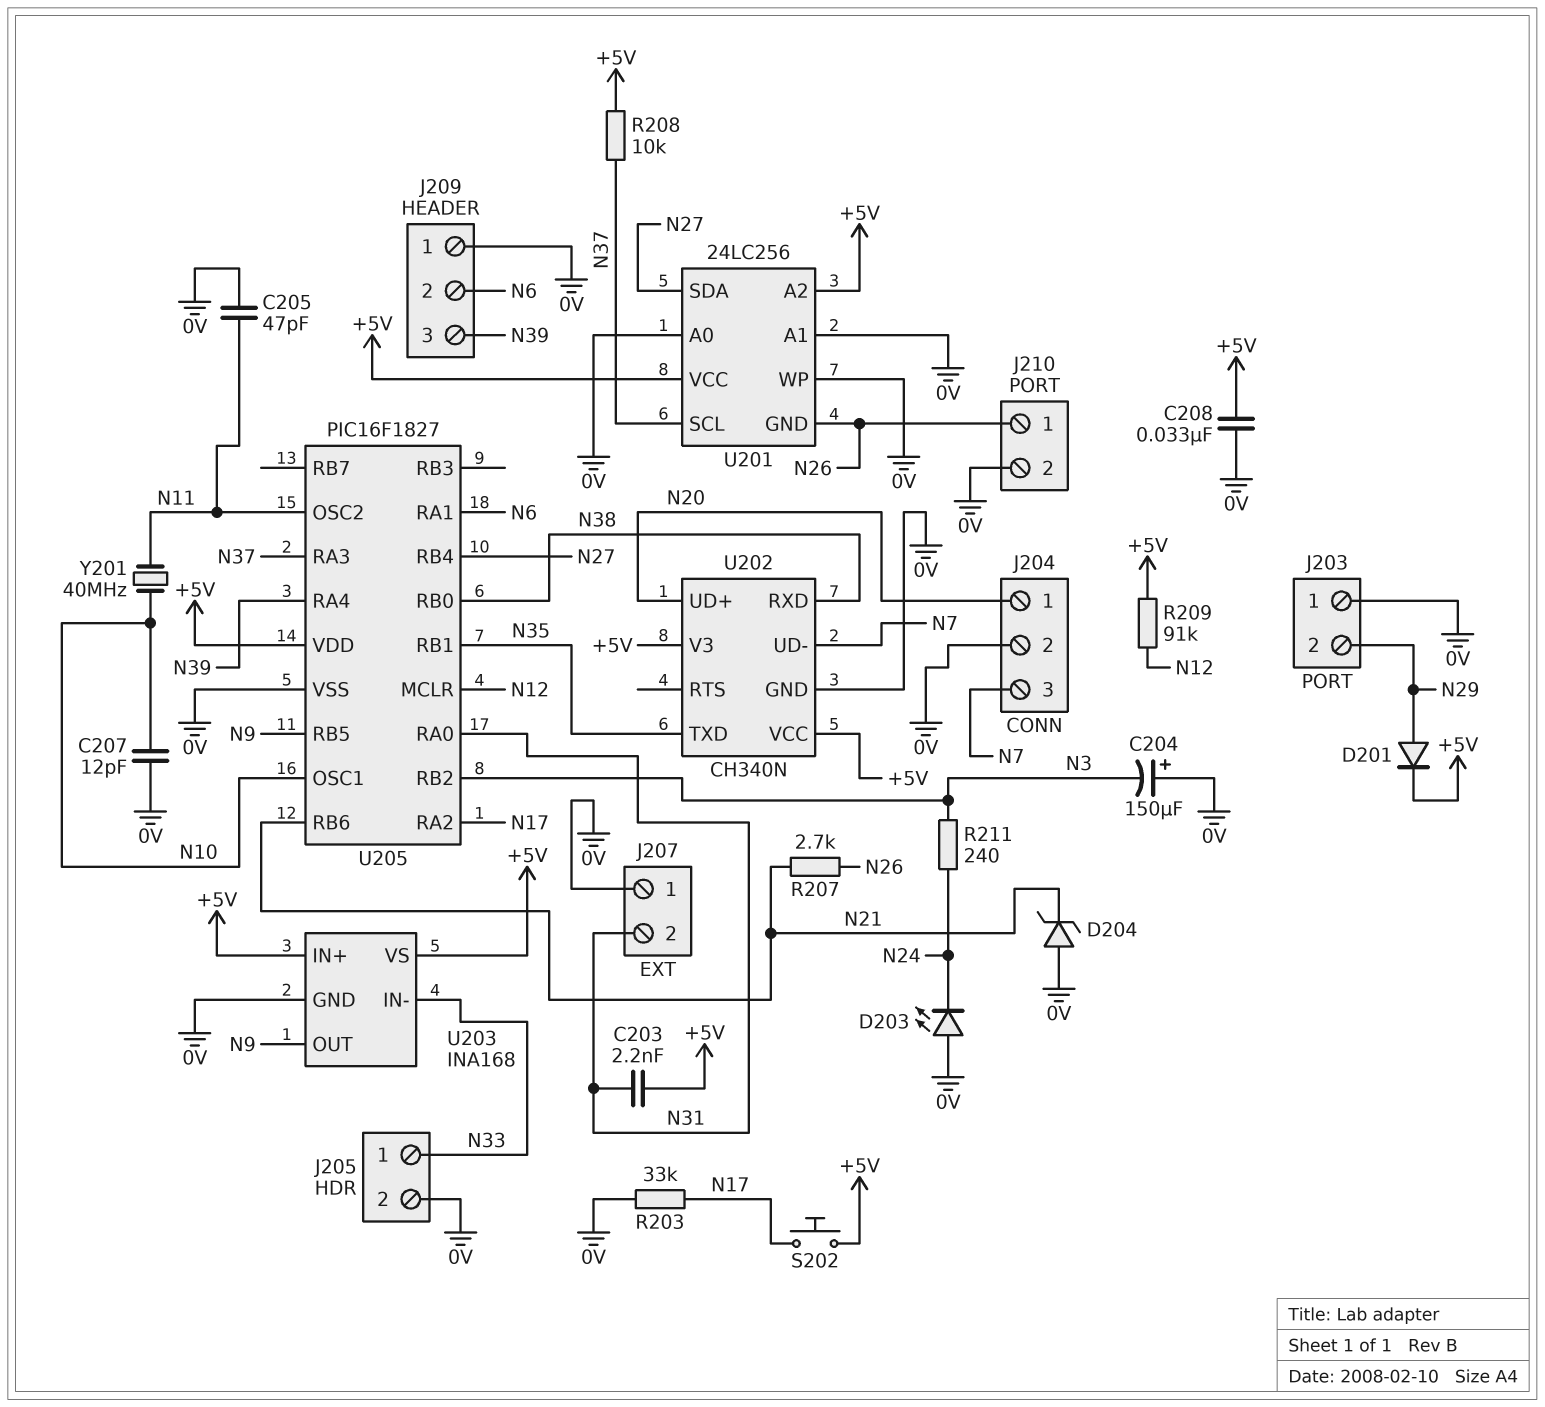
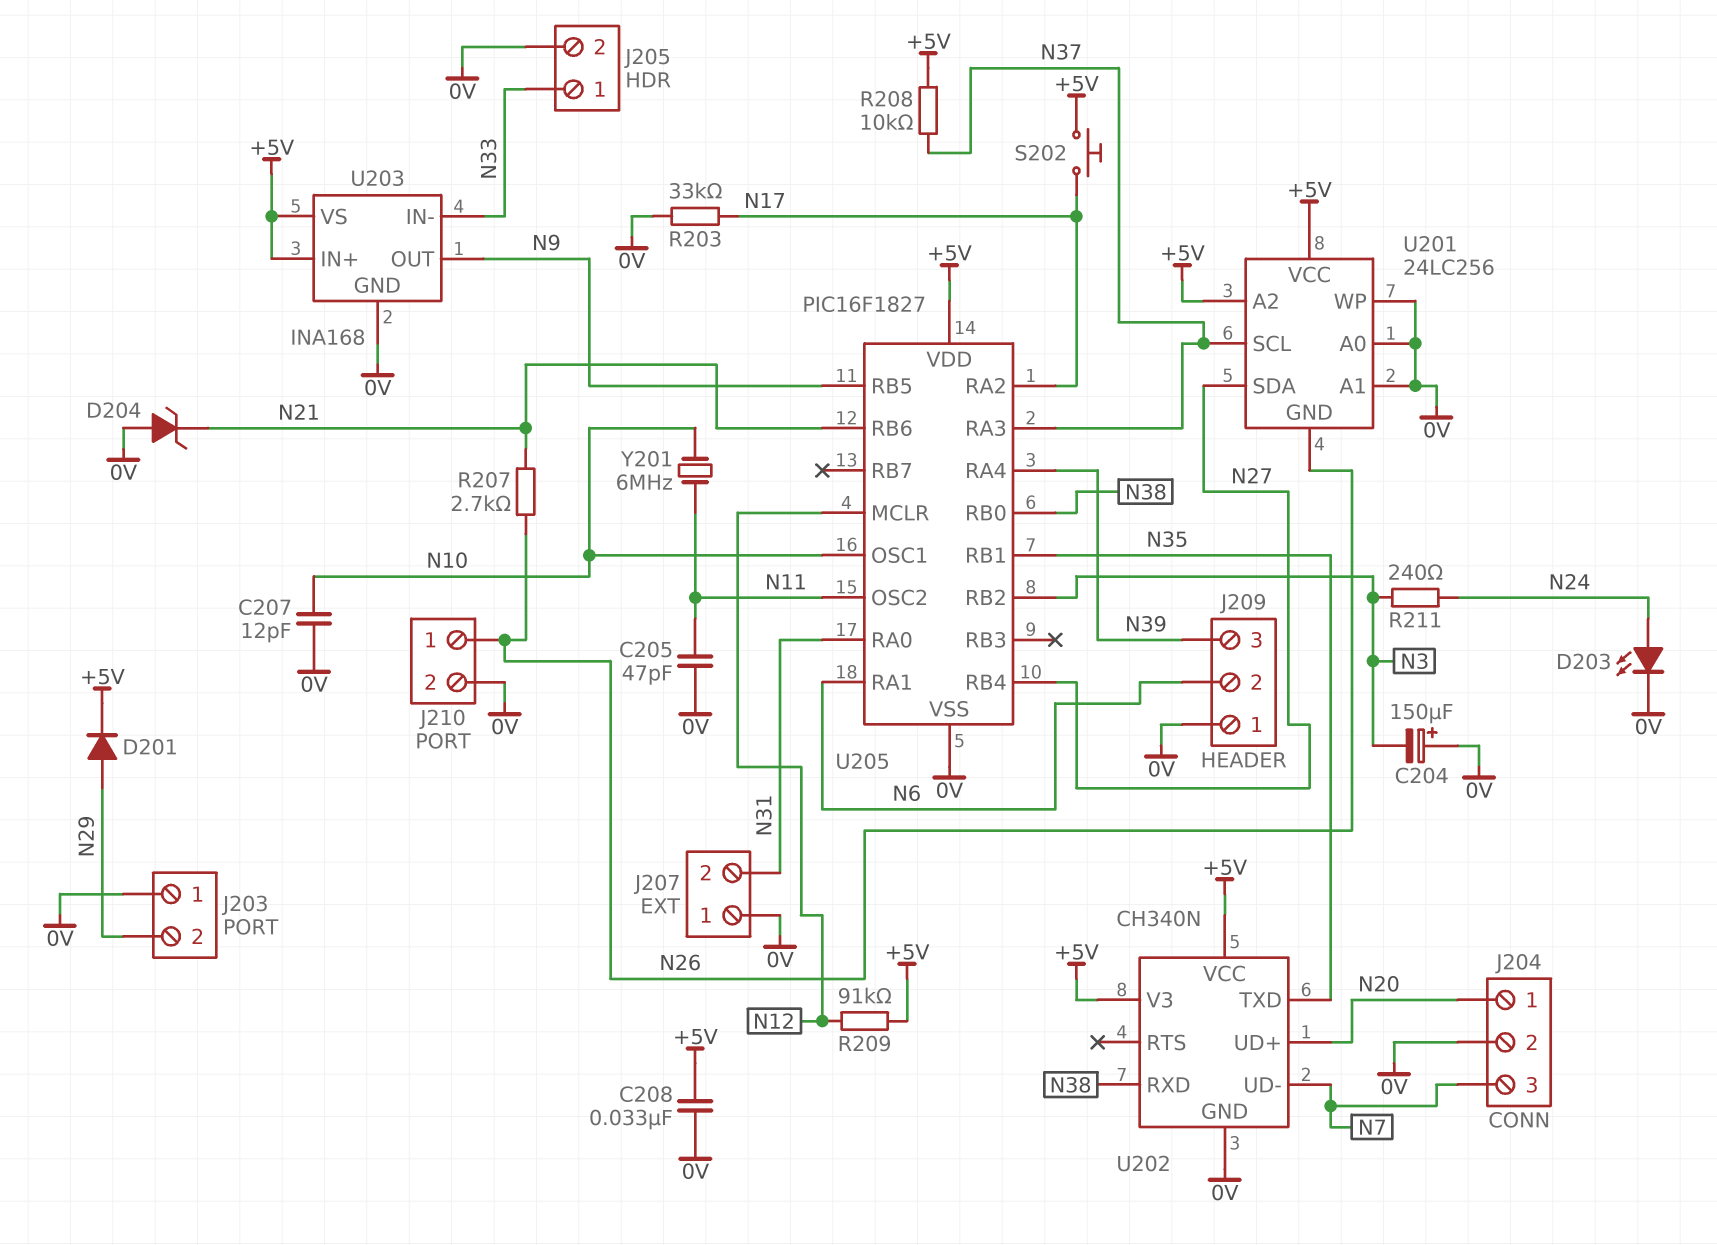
C203: 2.2nF (+5V, N31) -> none
D203: LED (A 0V, K N24) -> LED (A N24, K 0V)
Y201: 40MHz (N10, N11) -> 6MHz (N10, N11)

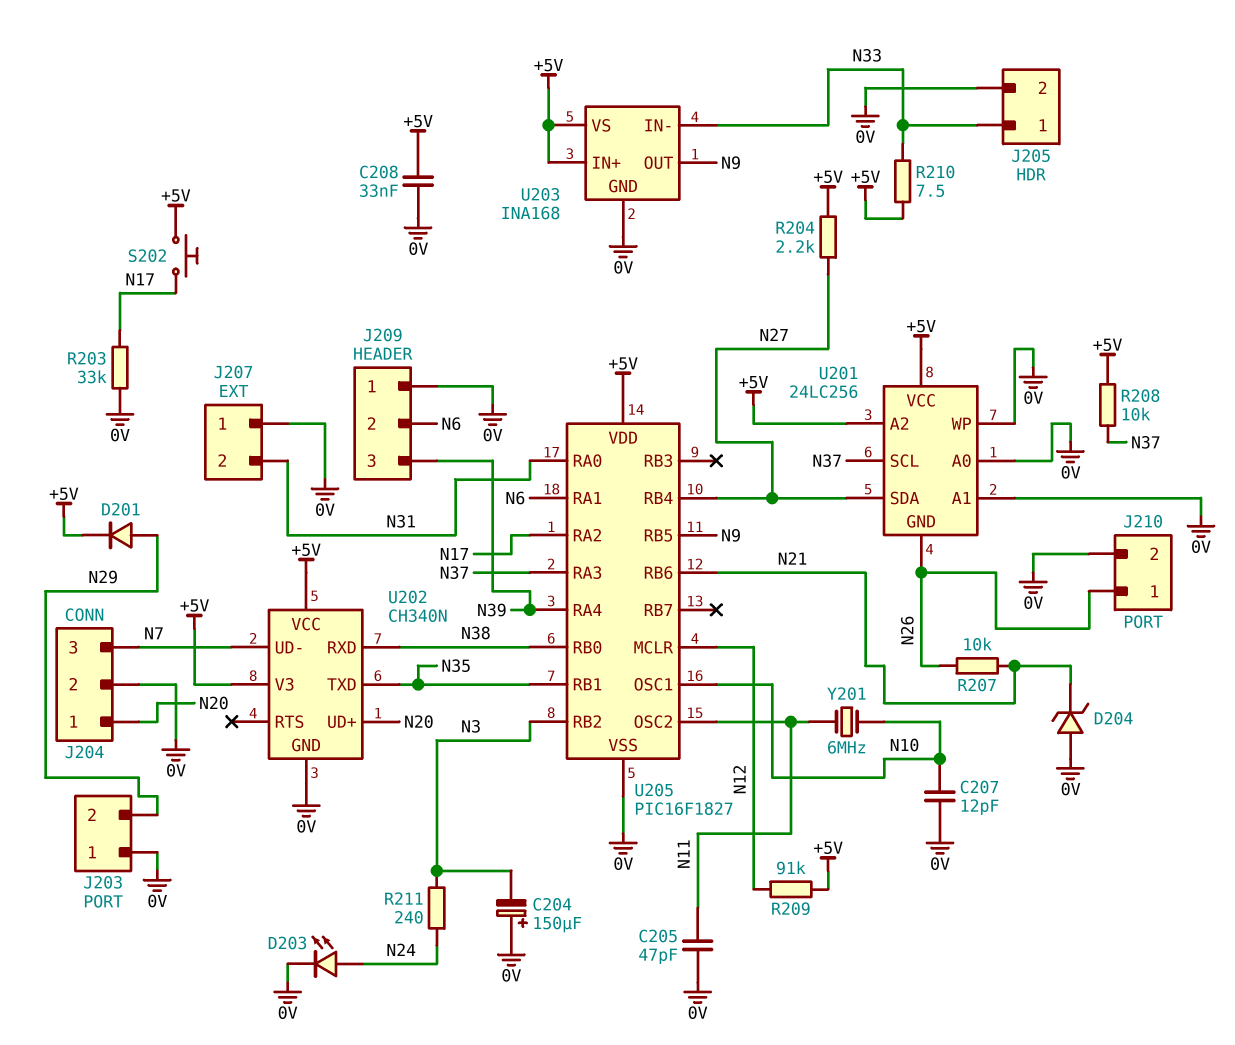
R204: none -> 2.2k (+5V, N27)
R207: 2.7k (N21, N26) -> 10k (N21, N26)
R210: none -> 7.5 (+5V, N33)

